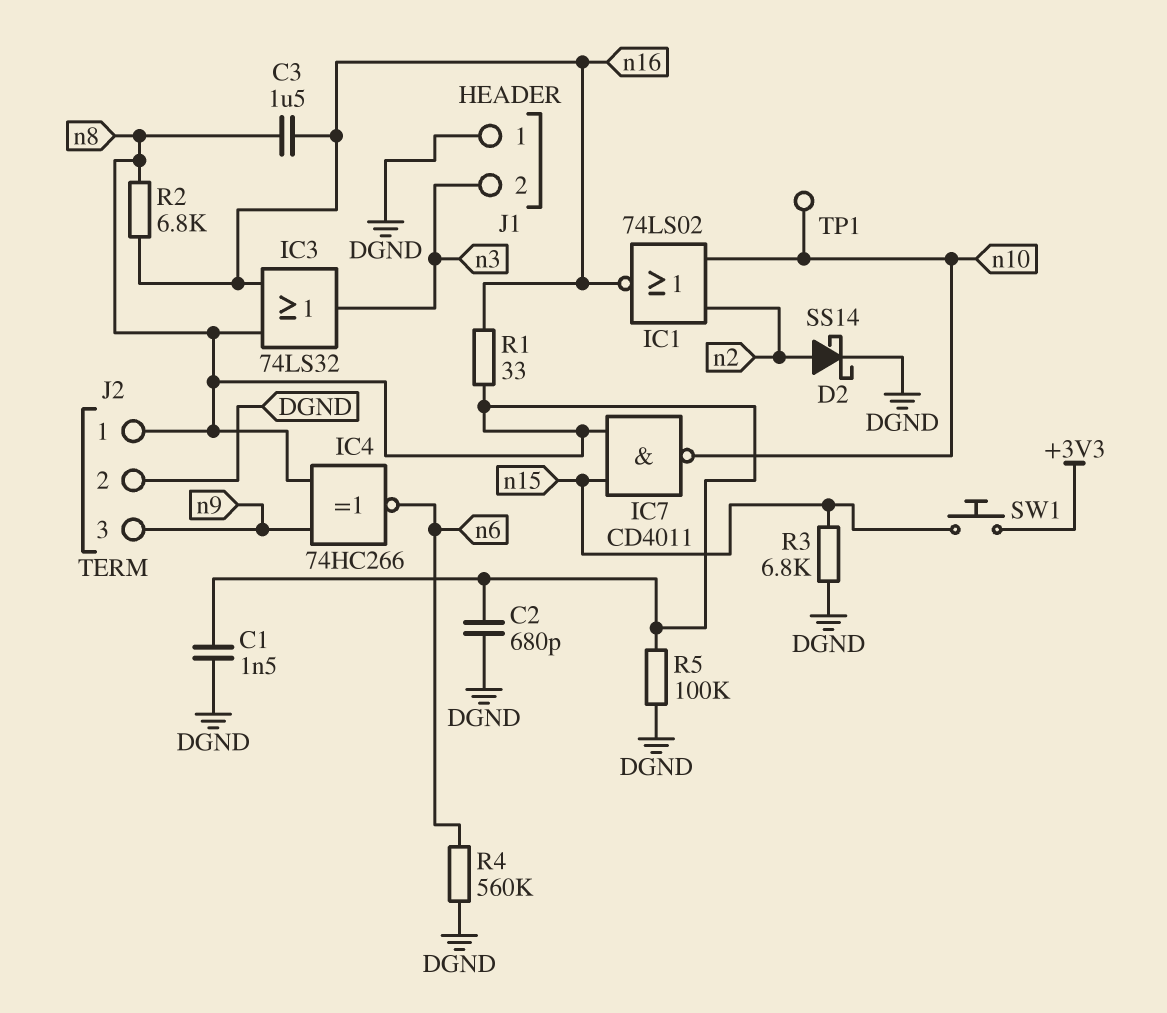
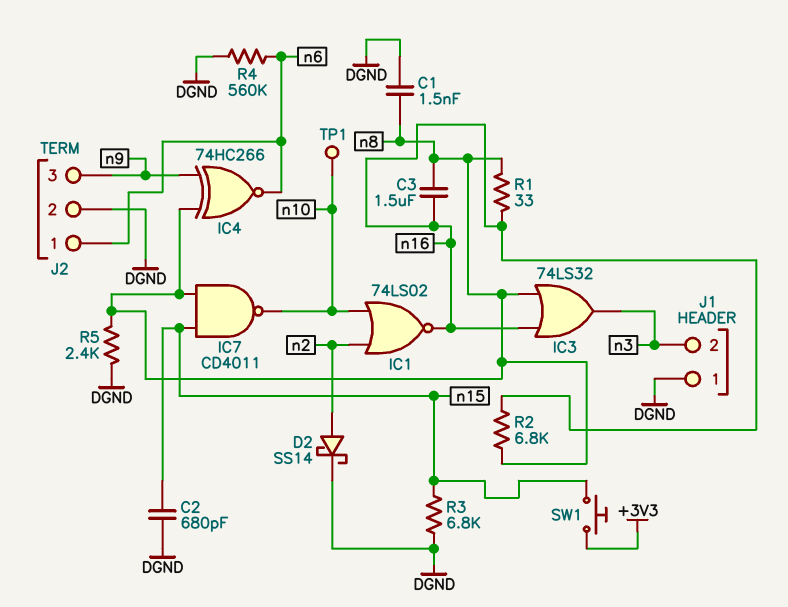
C2: 680pF (DGND, n8) -> 680pF (DGND, n15)
J2 pin 1: n8 -> n6
R5: 100k (DGND, n8) -> 2.4k (DGND, n8)

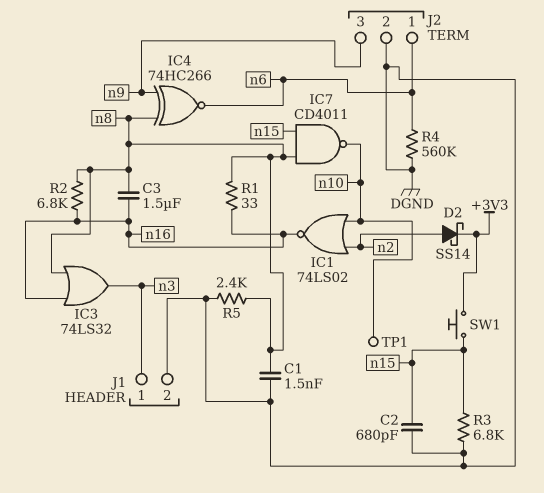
D2: schottky SS14 (A n2, K DGND) -> schottky SS14 (A n2, K +3V3)
J1 pin 1: DGND -> n3
J1 pin 2: n3 -> DGND

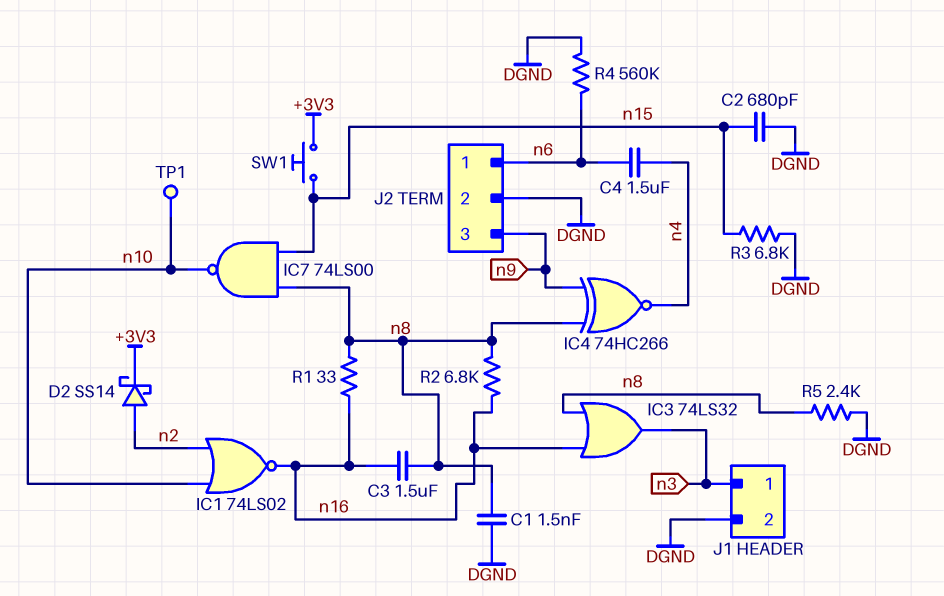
C4: none -> 1.5uF (n4, n6)
IC4: XNOR 74HC266 (in n8, in n9, out n6) -> XNOR 74HC266 (in n8, in n9, out n4)
IC7: NAND CD4011 (in n8, in n15, out n10) -> NAND 74LS00 (in n8, in n15, out n10)

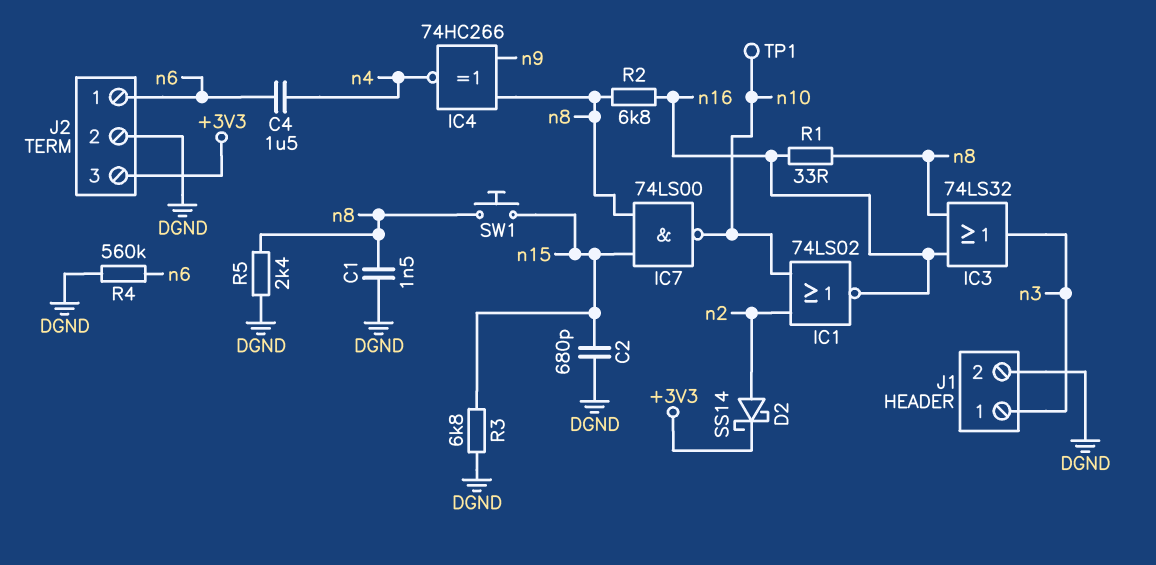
C3: 1.5uF (n8, n16) -> none
J2 pin 3: n9 -> +3V3
SW1: button (+3V3, n15) -> button (n8, n15)

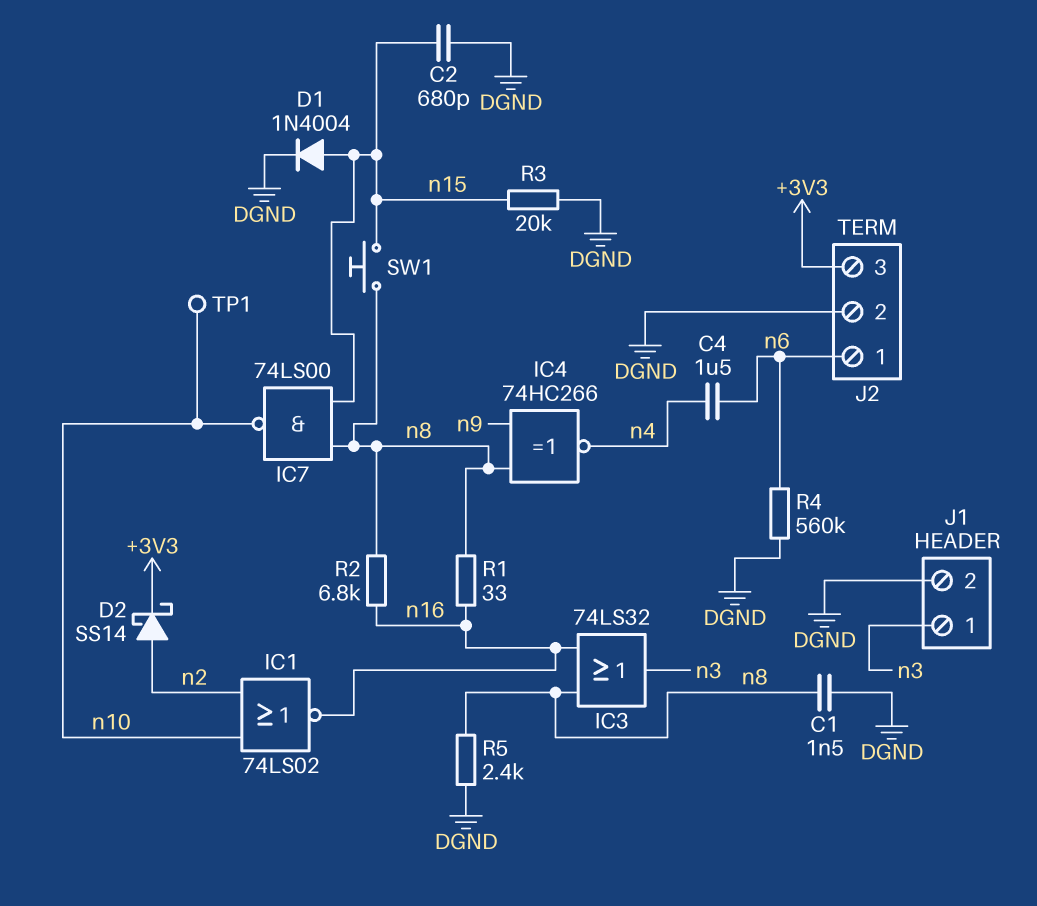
D1: none -> diode 1N4004 (A n15, K DGND)
R3: 6.8k (DGND, n15) -> 20k (DGND, n15)

